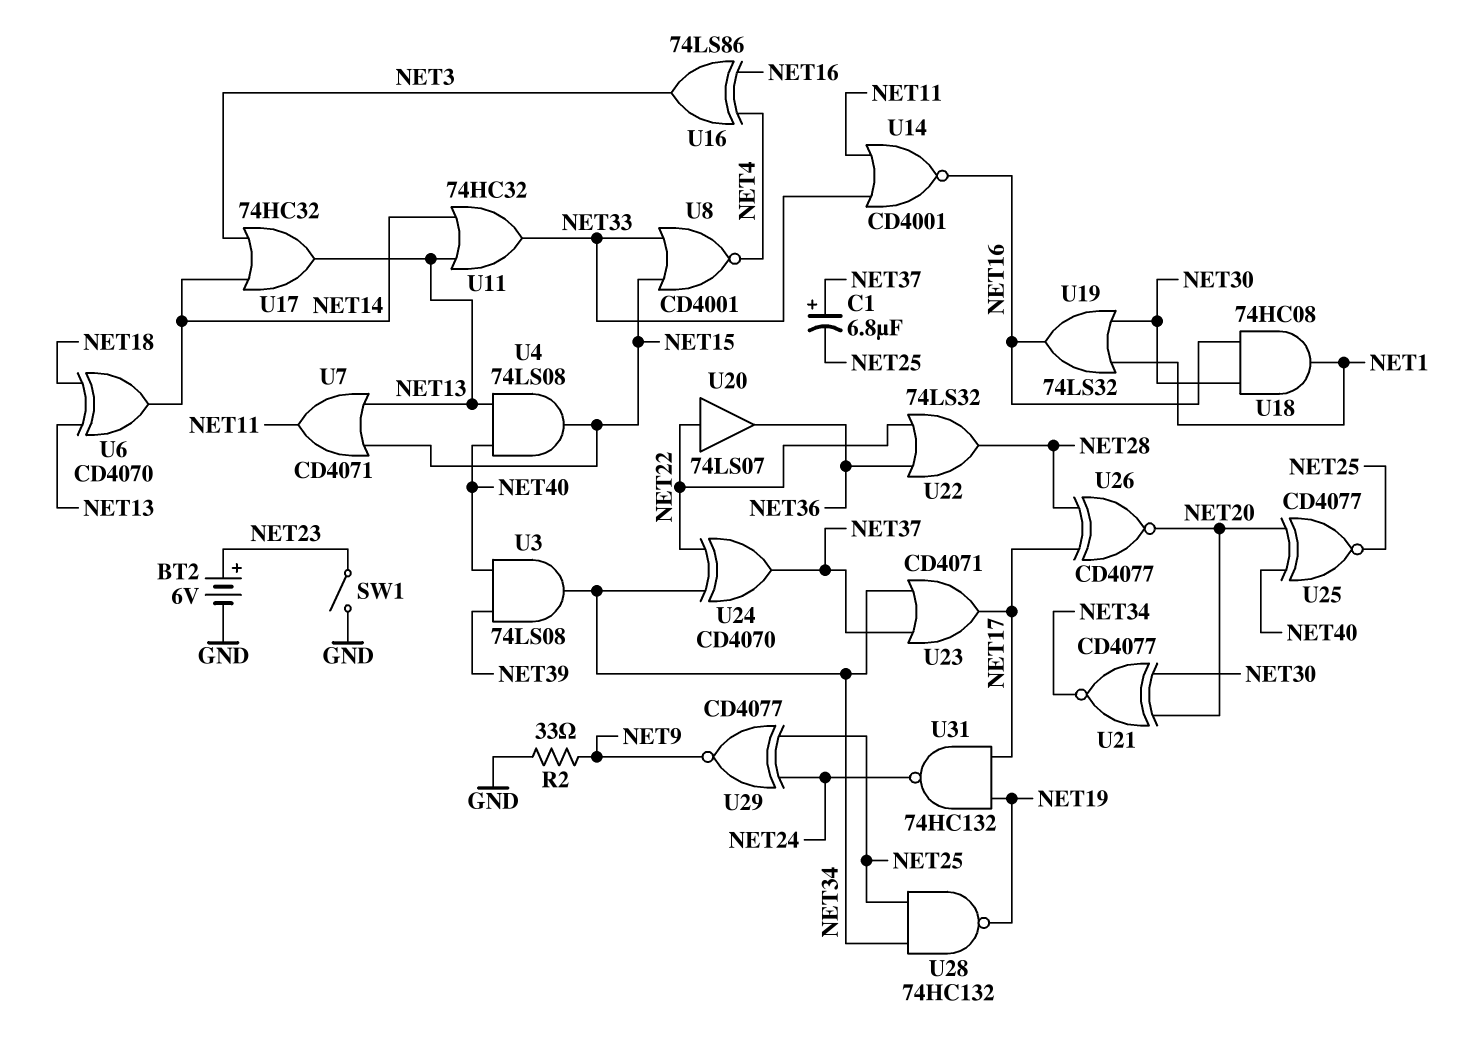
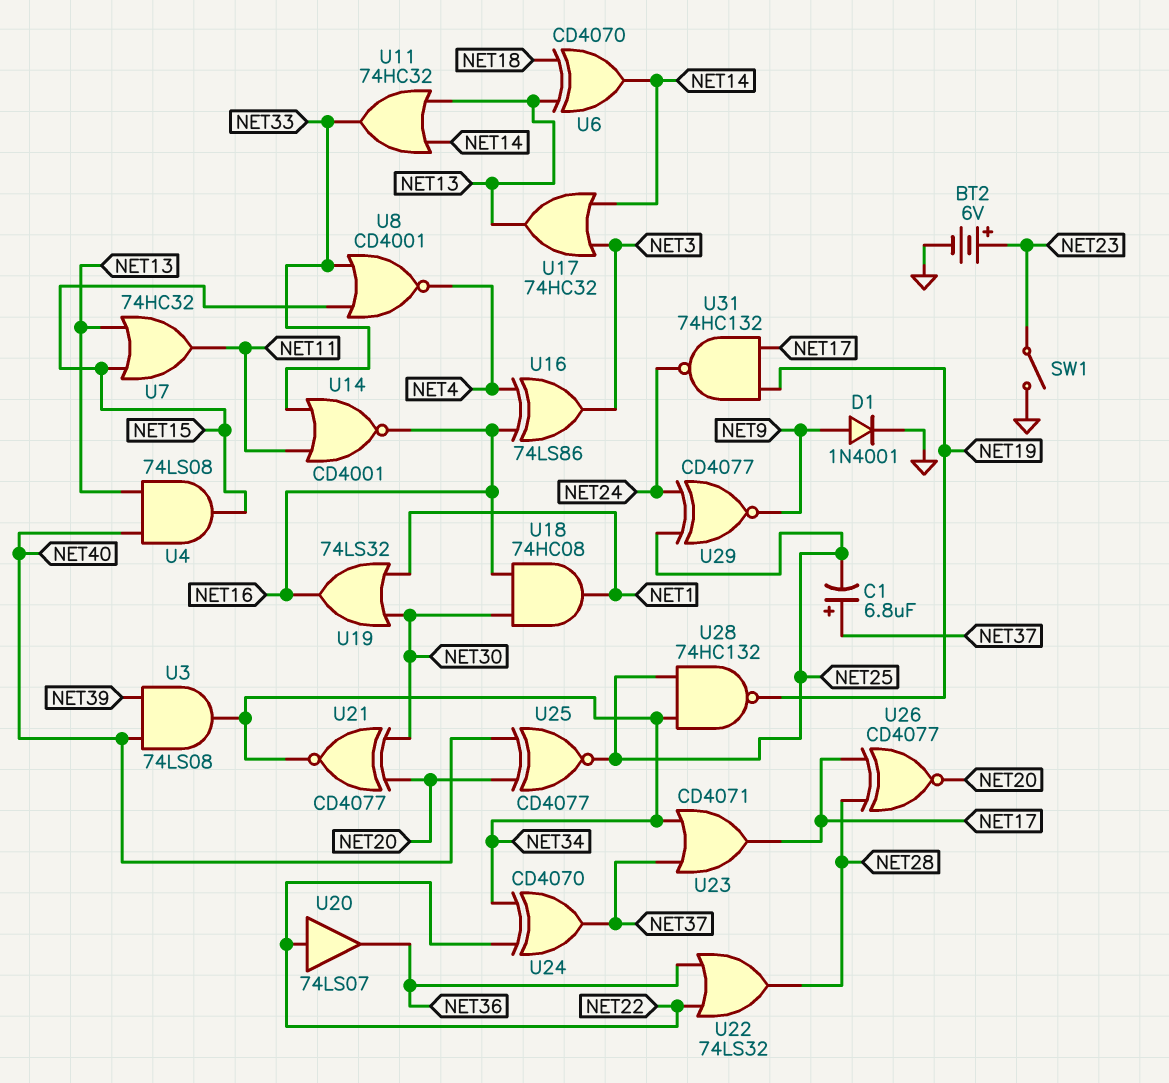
D1: none -> diode 1N4001 (A NET9, K GND)
R2: 33 (GND, NET9) -> none
U7: OR CD4071 (in NET13, in NET15, out NET11) -> OR 74HC32 (in NET13, in NET15, out NET11)

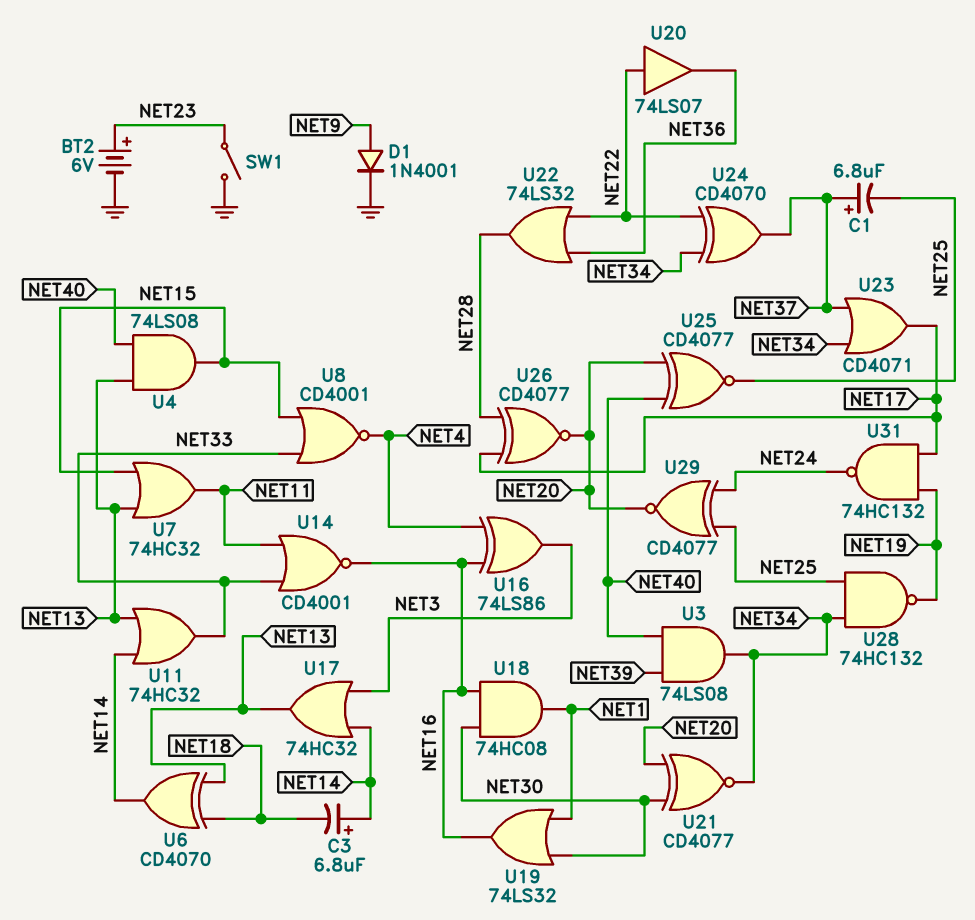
C3: none -> 6.8uF (plus NET14, minus NET18)
U29: XNOR CD4077 (in NET24, in NET25, out NET9) -> XNOR CD4077 (in NET24, in NET25, out NET20)

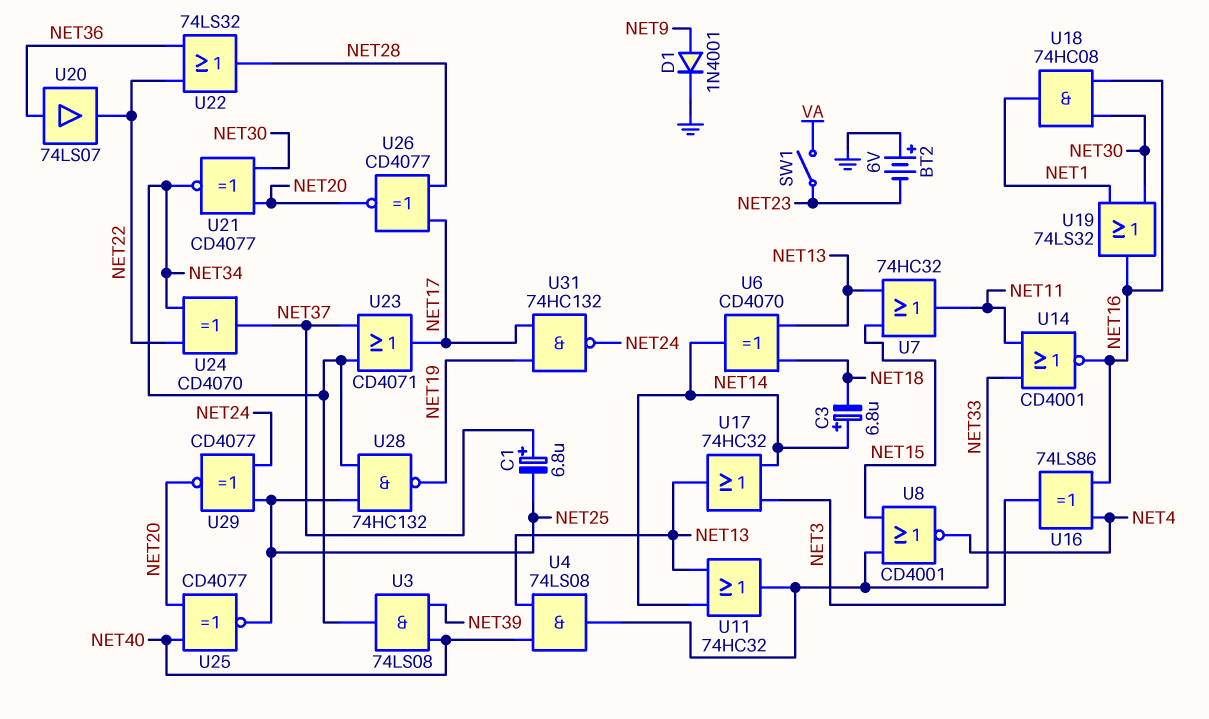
BT2: 6V (plus NET23, minus GND) -> 6V (plus GND, minus NET23)
SW1: switch (GND, NET23) -> switch (NET23, VA)
U4: AND 74LS08 (in NET13, in NET40, out NET15) -> AND 74LS08 (in NET13, in NET40, out NET33)
U20: buffer 74LS07 (in NET22, out NET36) -> buffer 74LS07 (in NET36, out NET22)

